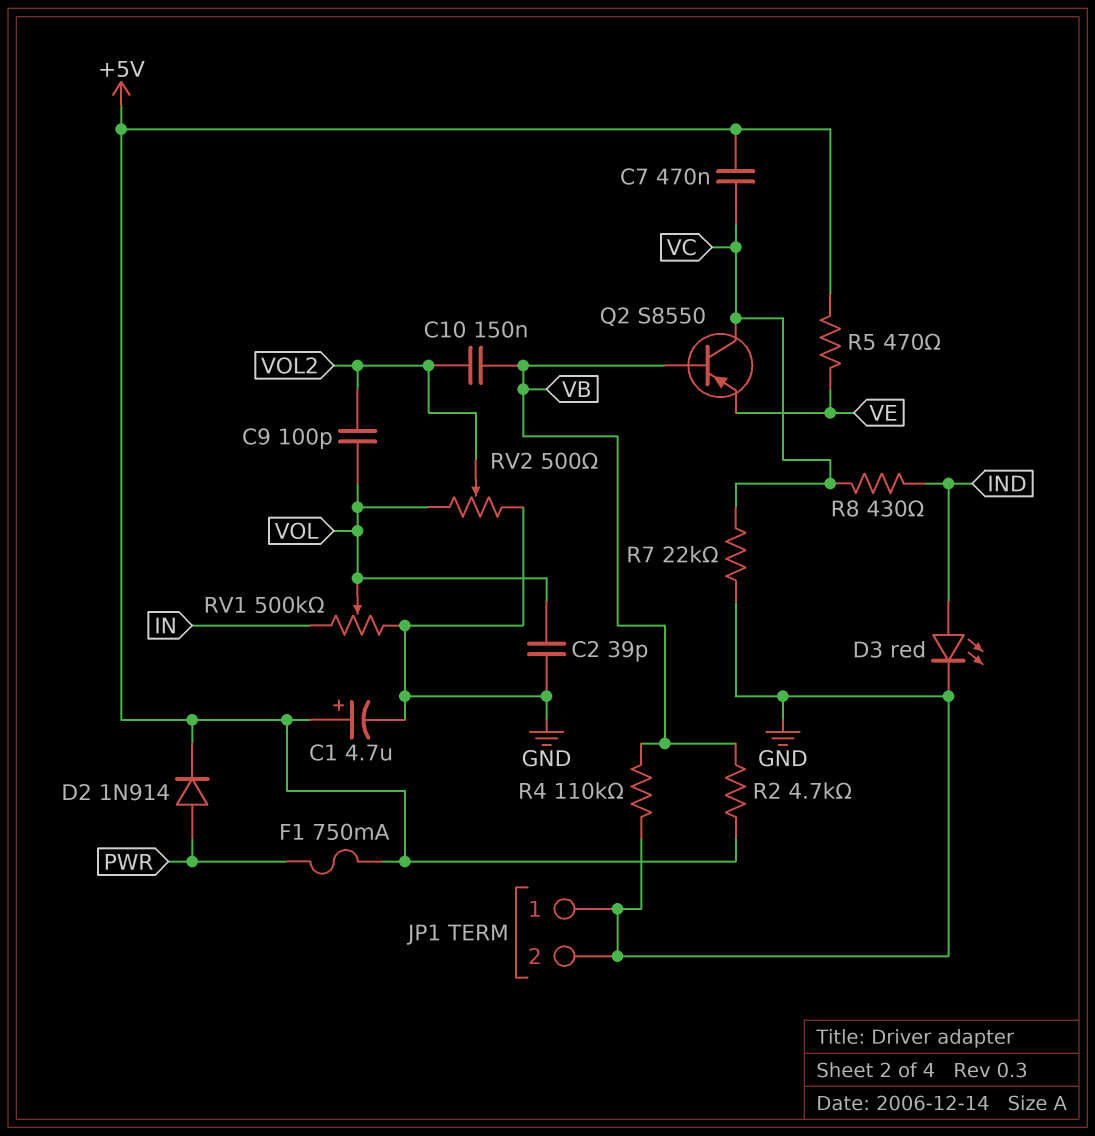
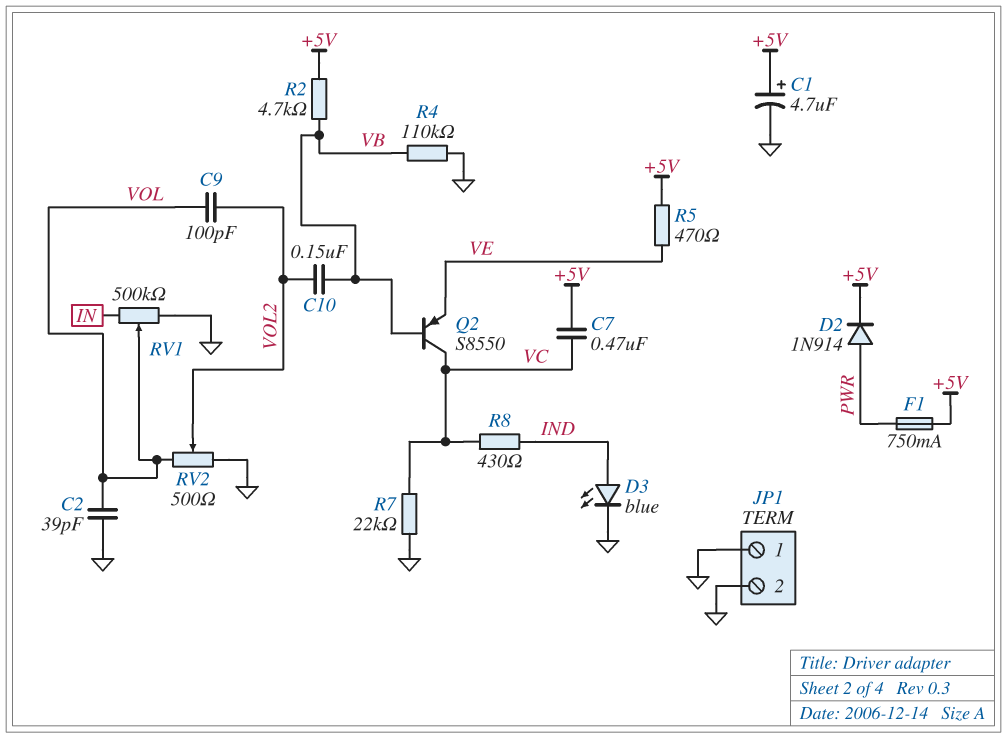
D3: LED red (A IND, K GND) -> LED blue (A IND, K GND)

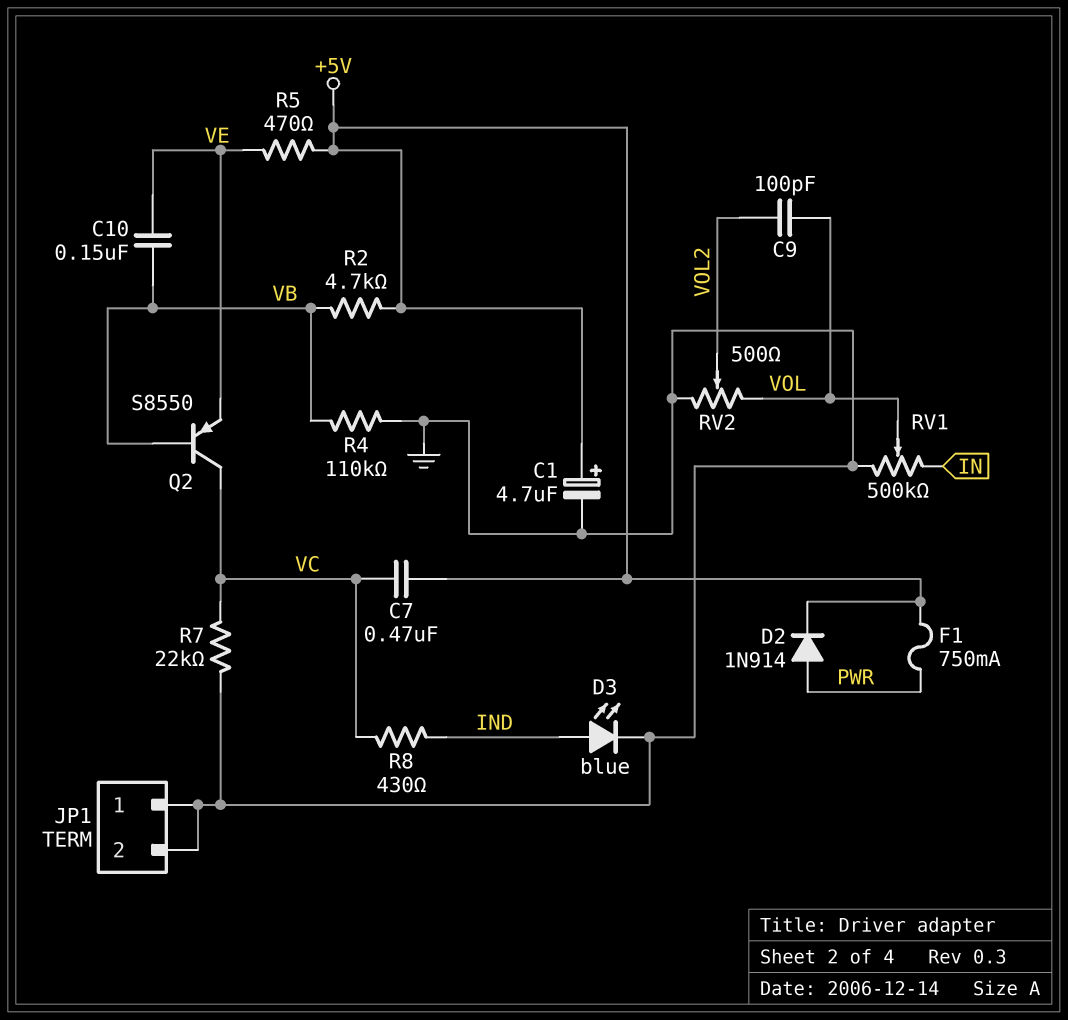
C2: 39pF (GND, VOL) -> none
C10: 150nF (VB, VOL2) -> 150nF (VB, VE)

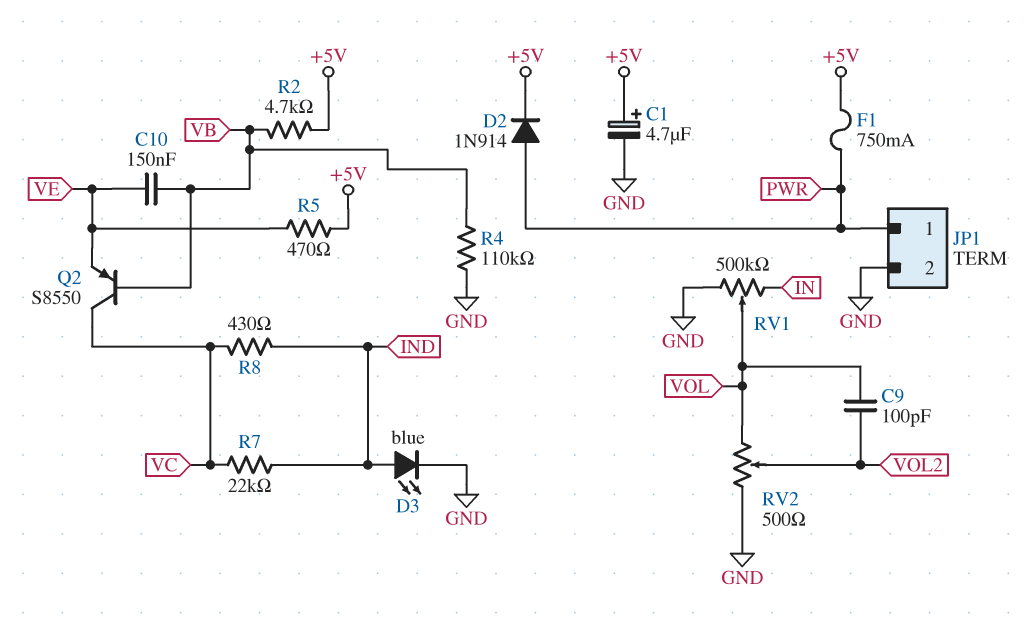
C7: 470nF (+5V, VC) -> none
JP1 pin 1: GND -> PWR
R7: 22k (GND, VC) -> 22k (IND, VC)

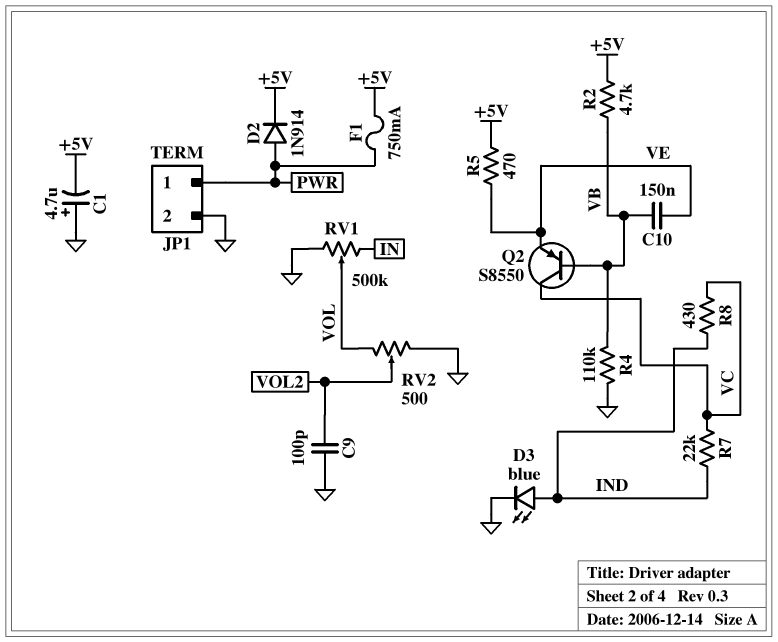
C1: 4.7uF (plus +5V, minus GND) -> 4.7uF (plus GND, minus +5V)
C9: 100pF (VOL, VOL2) -> 100pF (GND, VOL2)

